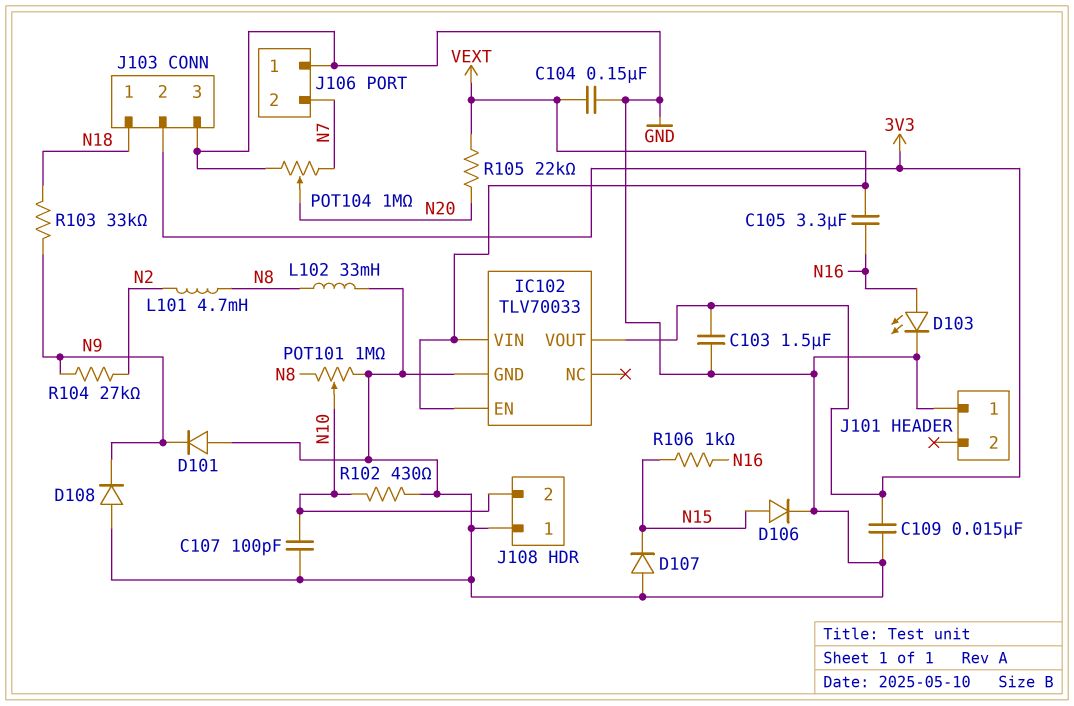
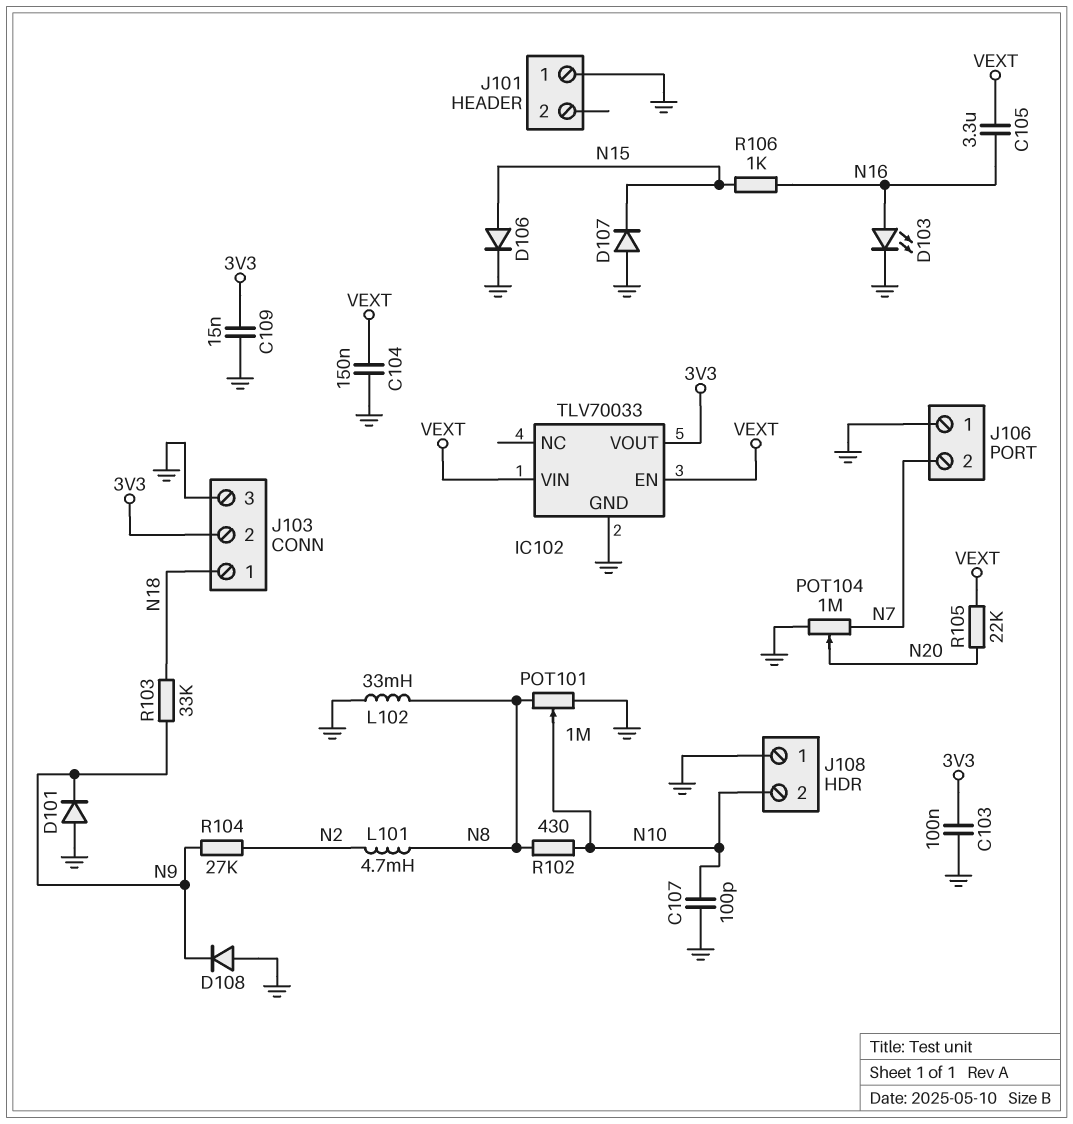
C103: 1.5uF (3V3, GND) -> 100nF (3V3, GND)
R102: 430 (GND, N10) -> 430 (N8, N10)

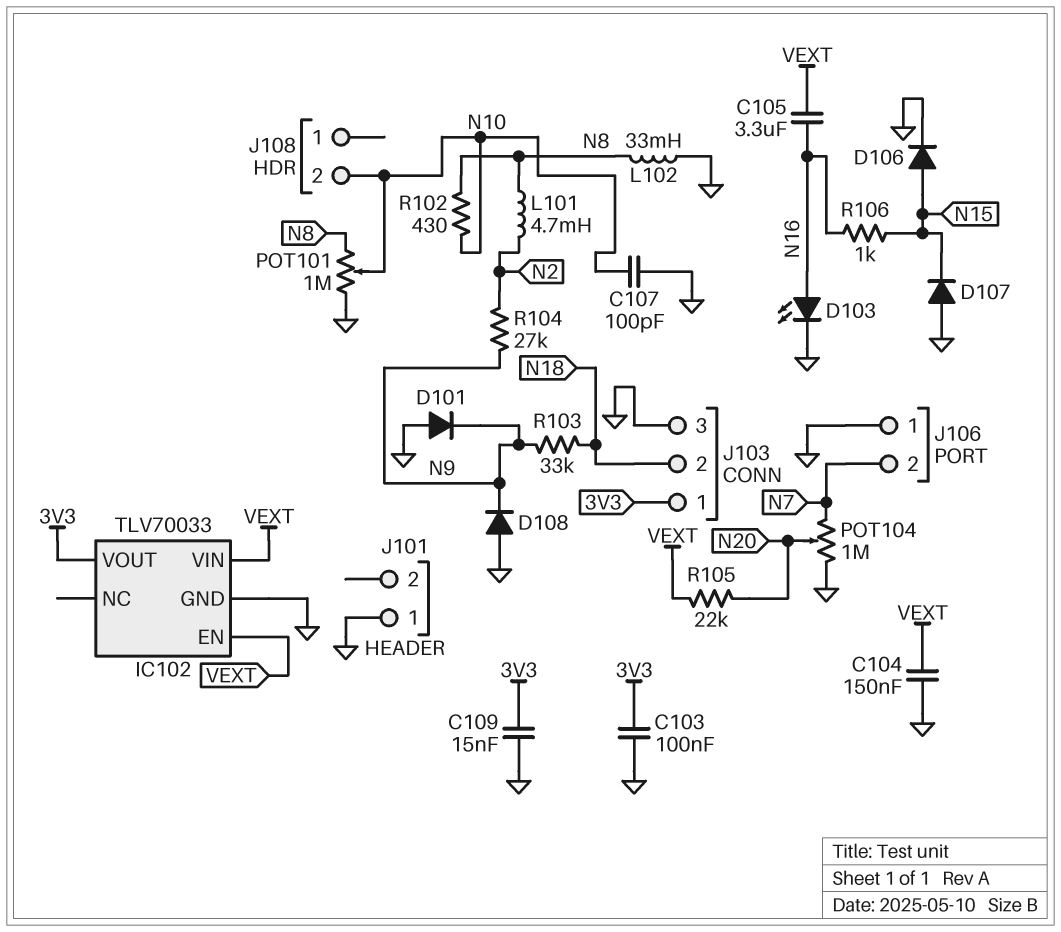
J103 pin 1: N18 -> 3V3
J103 pin 2: 3V3 -> N18
J108 pin 1: GND -> none

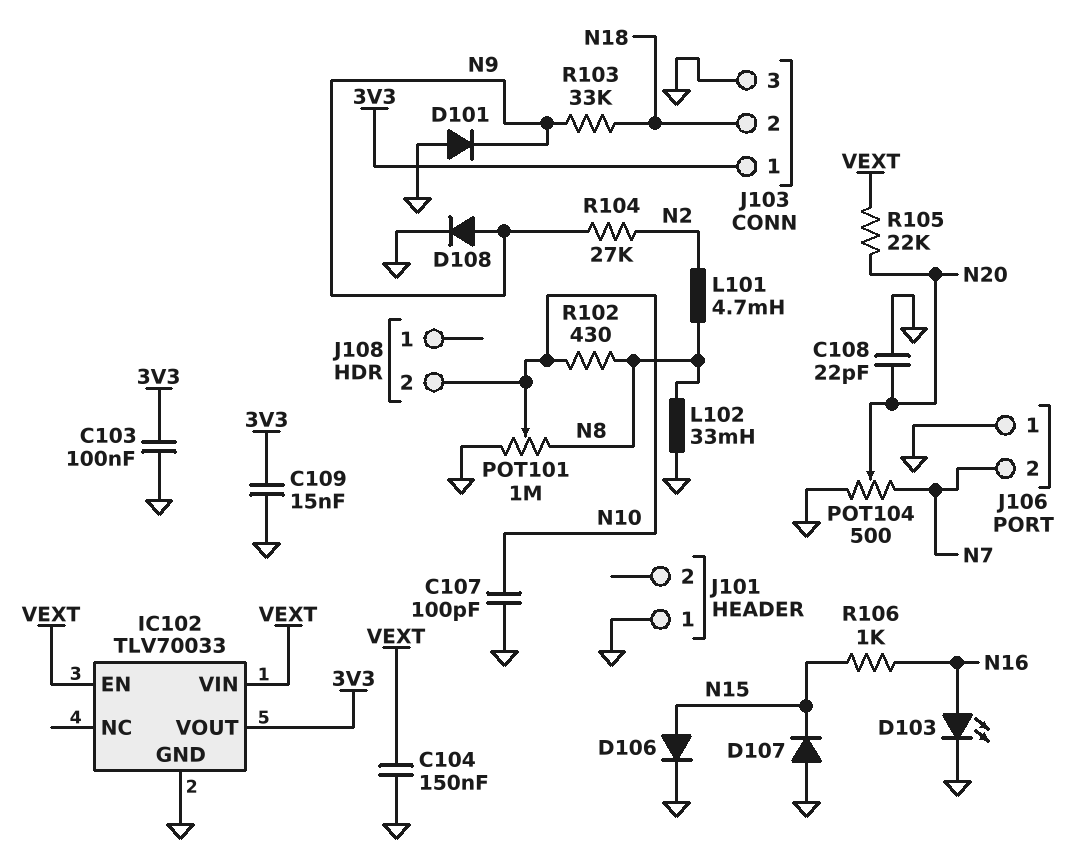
C105: 3.3uF (N16, VEXT) -> none
C108: none -> 22pF (GND, N20)
D108: diode (A GND, K N9) -> diode (A N9, K GND)
POT104: 1M (GND, N7, wiper N20) -> 500 (GND, N7, wiper N20)

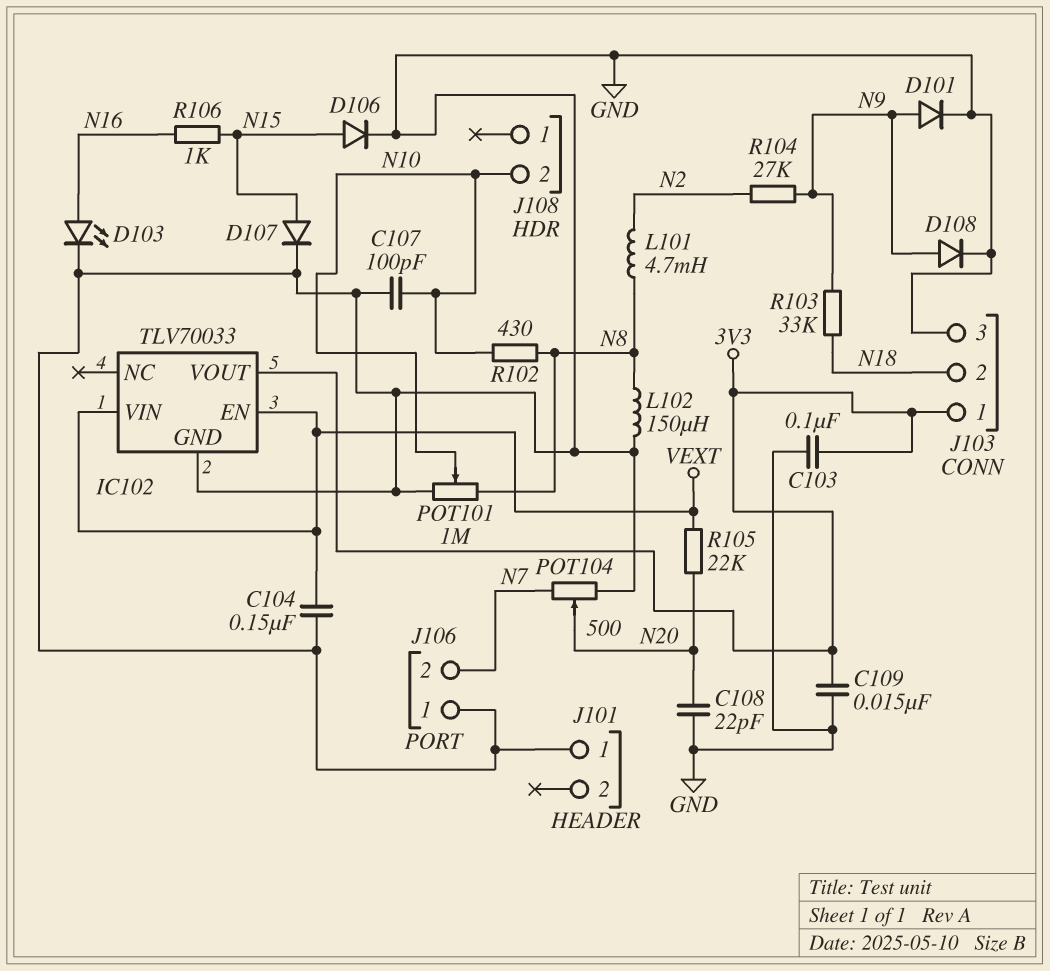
D101: diode (A GND, K N9) -> diode (A N9, K GND)
D107: diode (A GND, K N15) -> diode (A N15, K GND)
L102: 33mH (GND, N8) -> 150uH (GND, N8)

